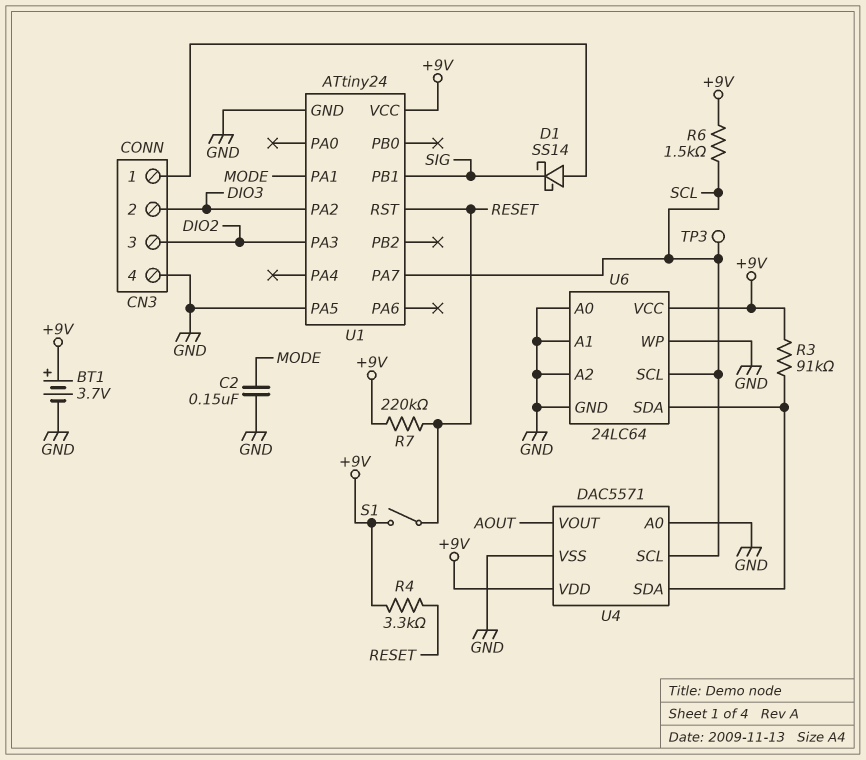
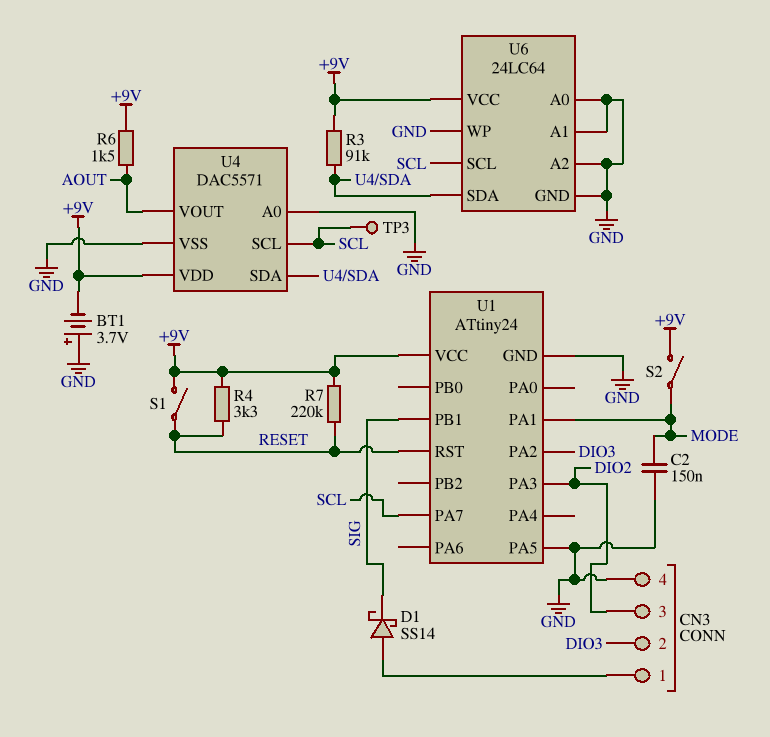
BT1: 3.7V (plus +9V, minus GND) -> 3.7V (plus GND, minus +9V)
R6: 1.5k (+9V, SCL) -> 1.5k (+9V, AOUT)
S2: none -> switch (+9V, MODE)

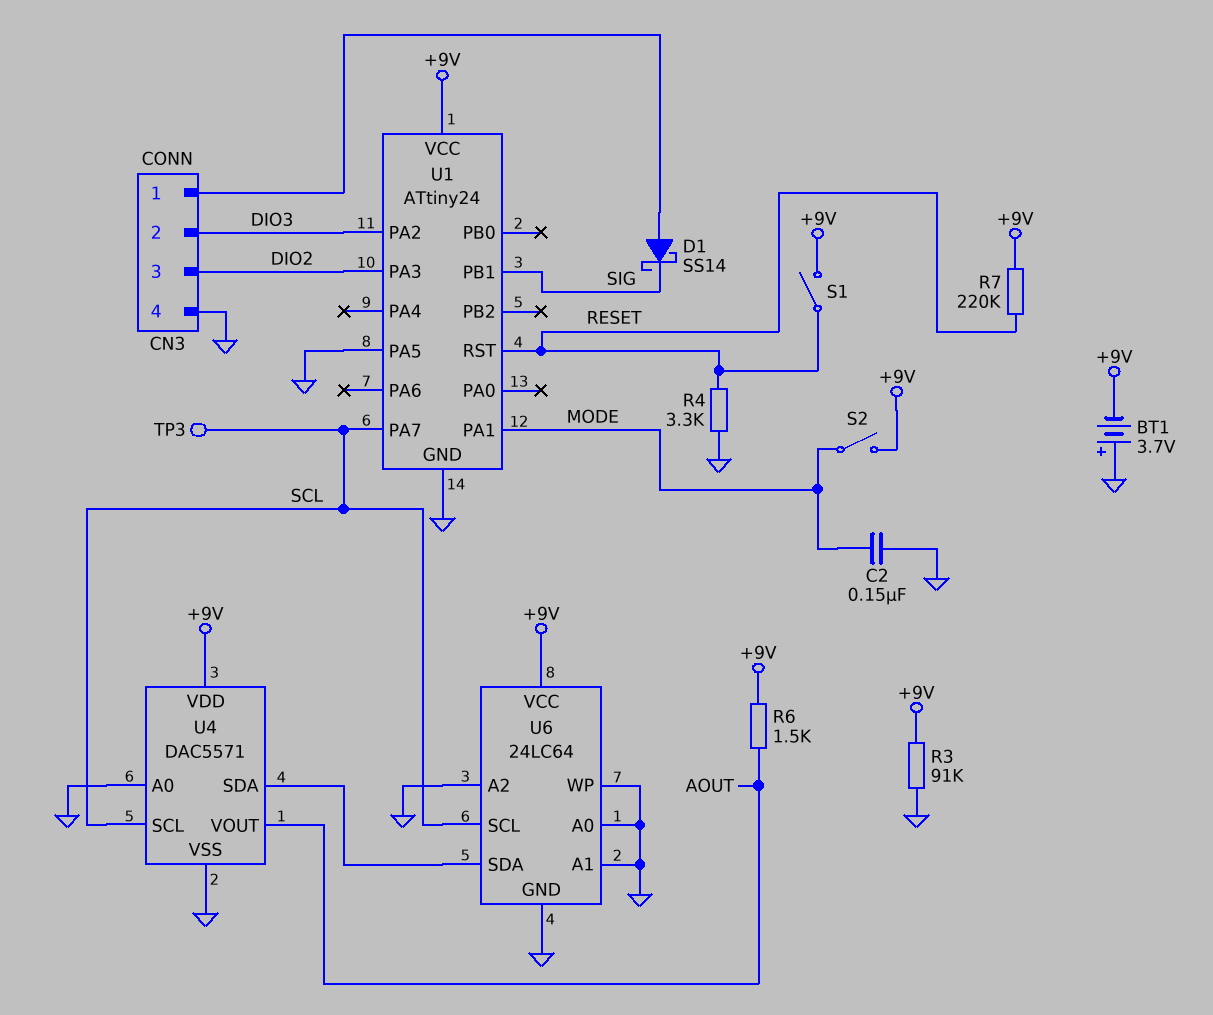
R3: 91k (+9V, U4/SDA) -> 91k (+9V, GND)
R4: 3.3k (+9V, RESET) -> 3.3k (GND, RESET)

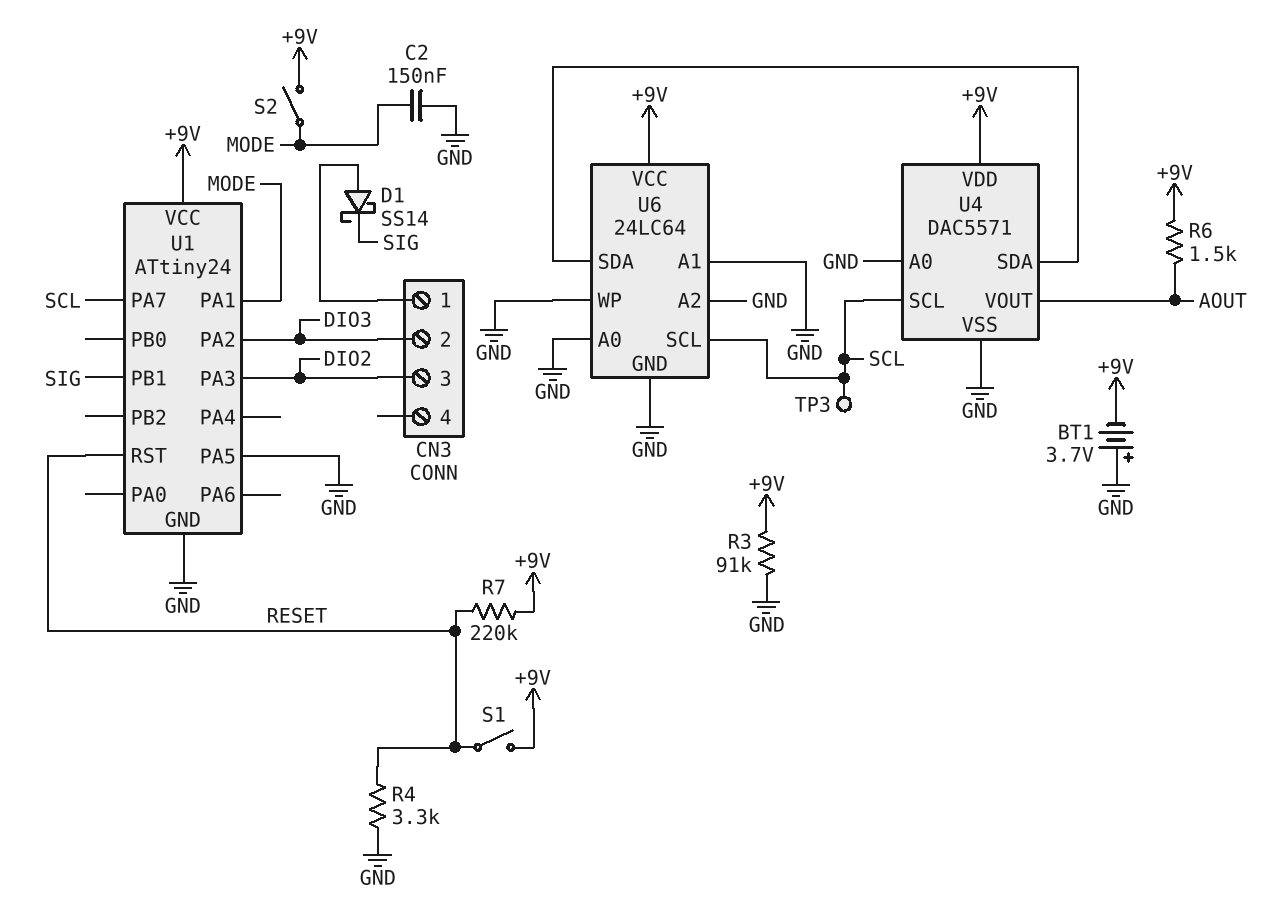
CN3 pin 4: GND -> none

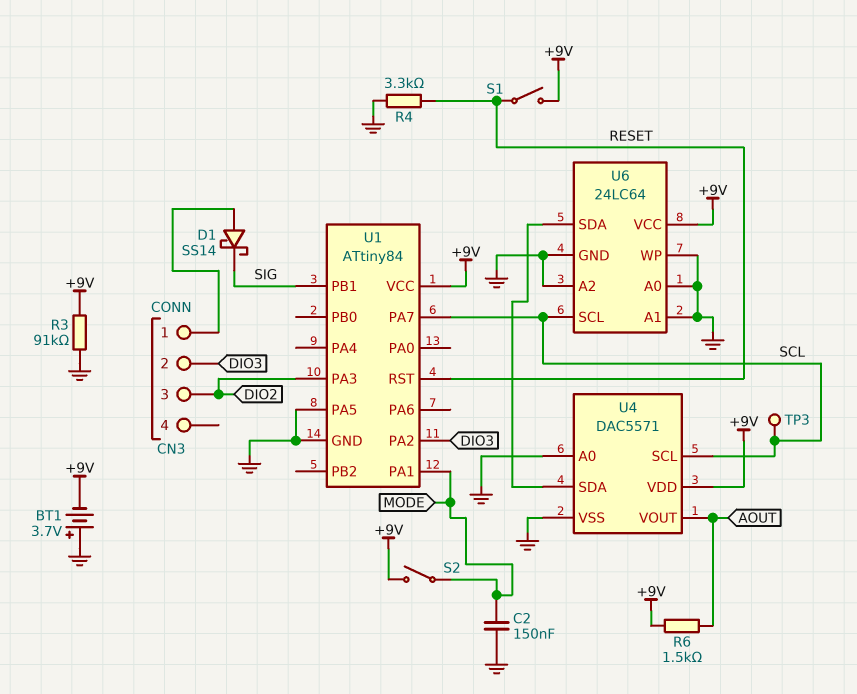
R7: 220k (+9V, RESET) -> none
U1: ATtiny24 -> ATtiny84

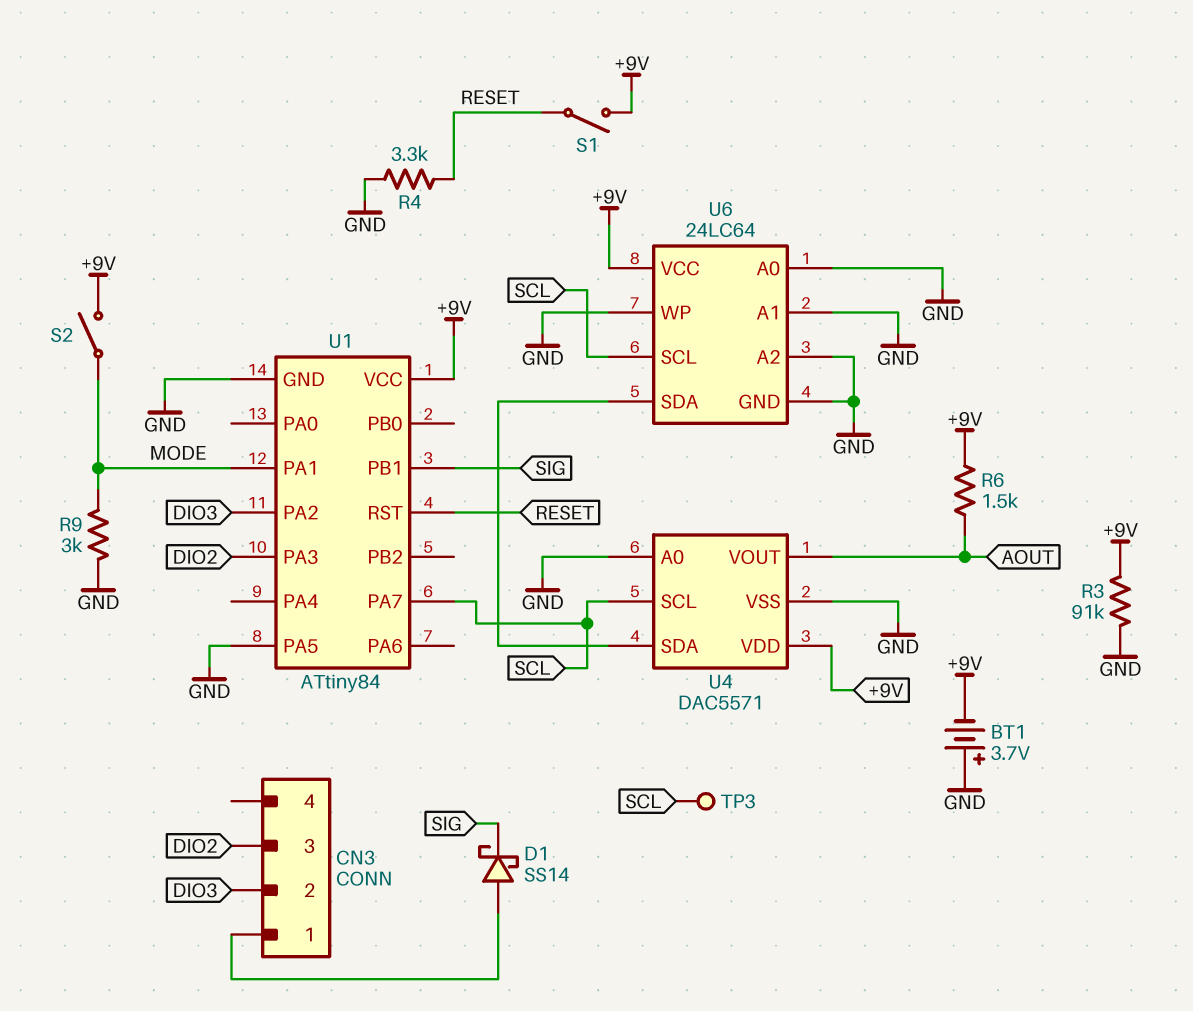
C2: 150nF (GND, MODE) -> none
R9: none -> 3k (GND, MODE)

